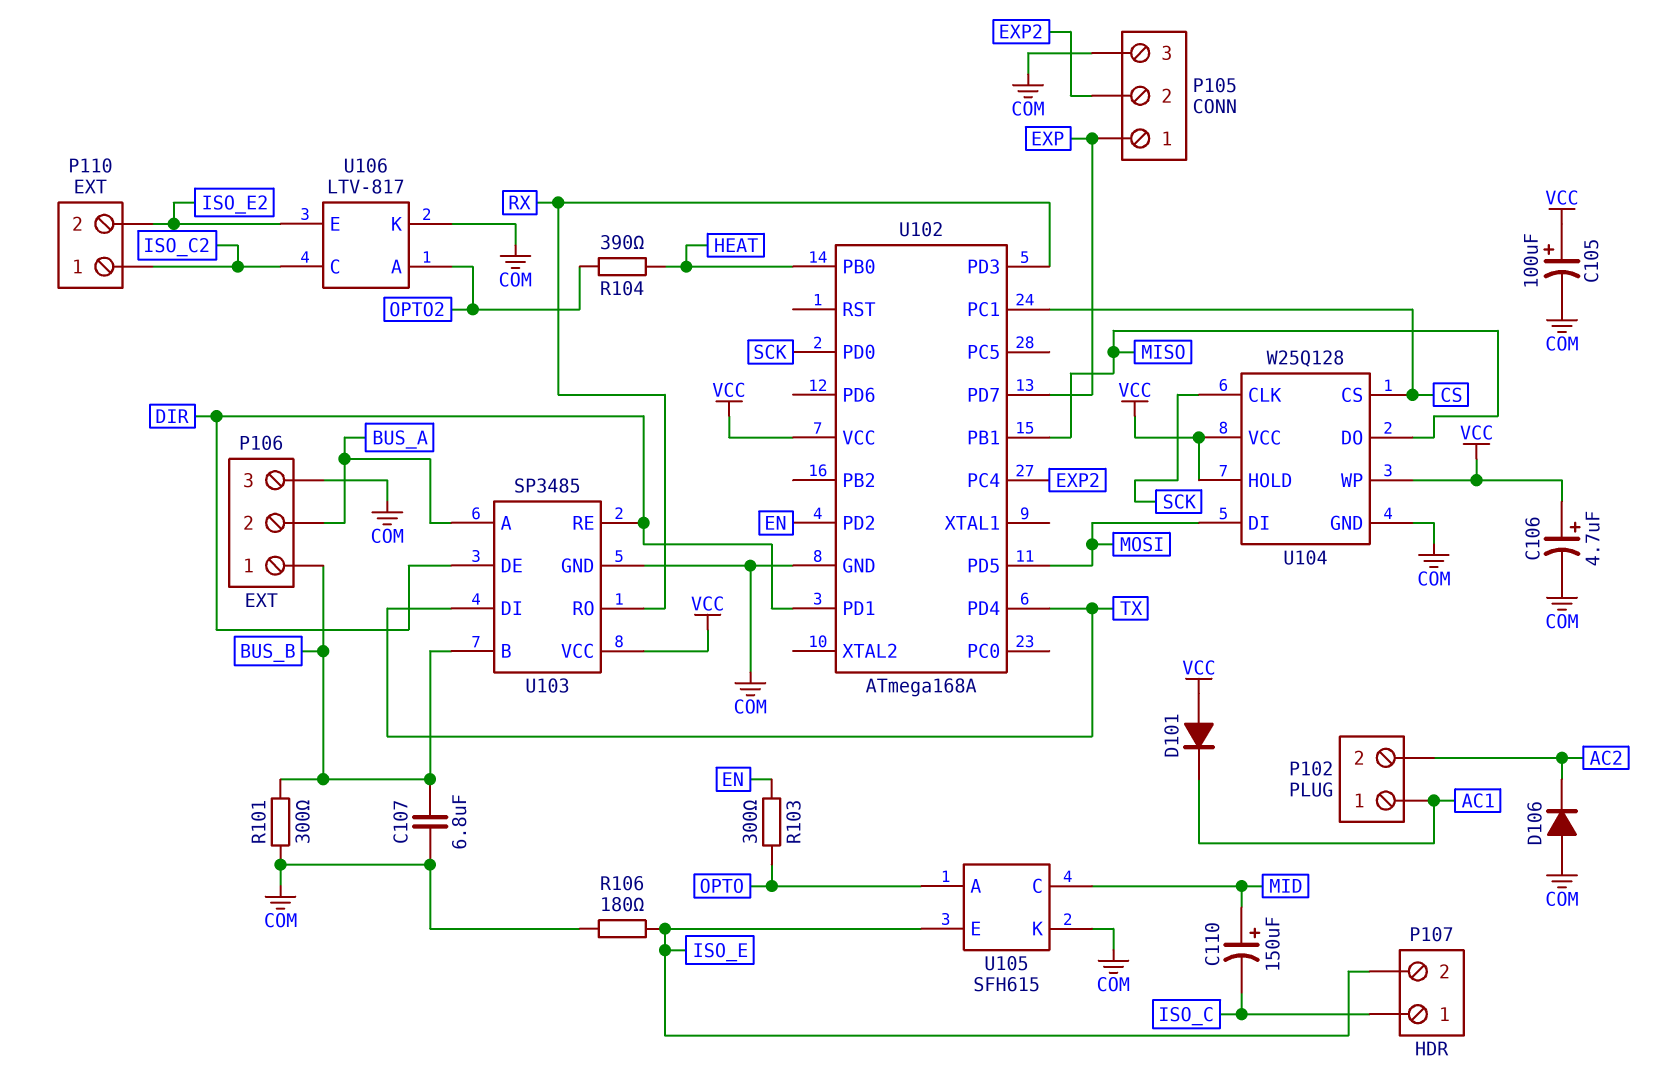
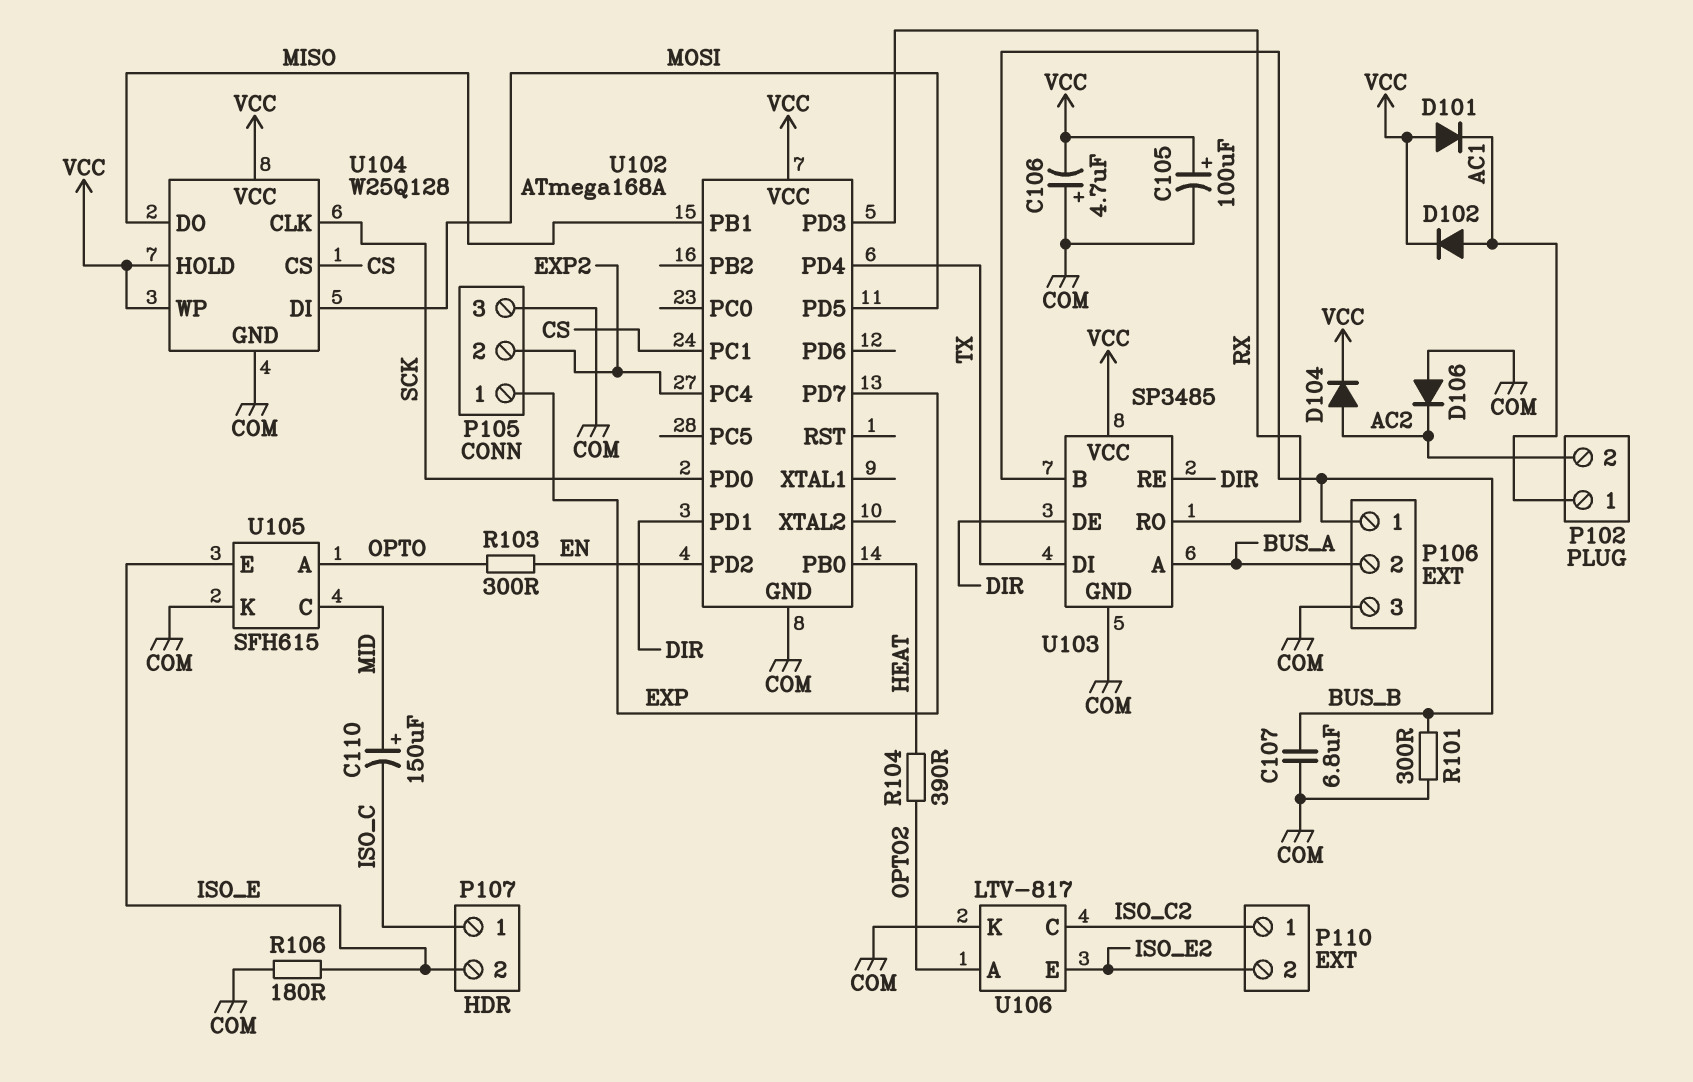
C106: 4.7uF (plus VCC, minus COM) -> 4.7uF (plus COM, minus VCC)
D102: none -> diode (A AC1, K VCC)
D104: none -> diode (A AC2, K VCC)

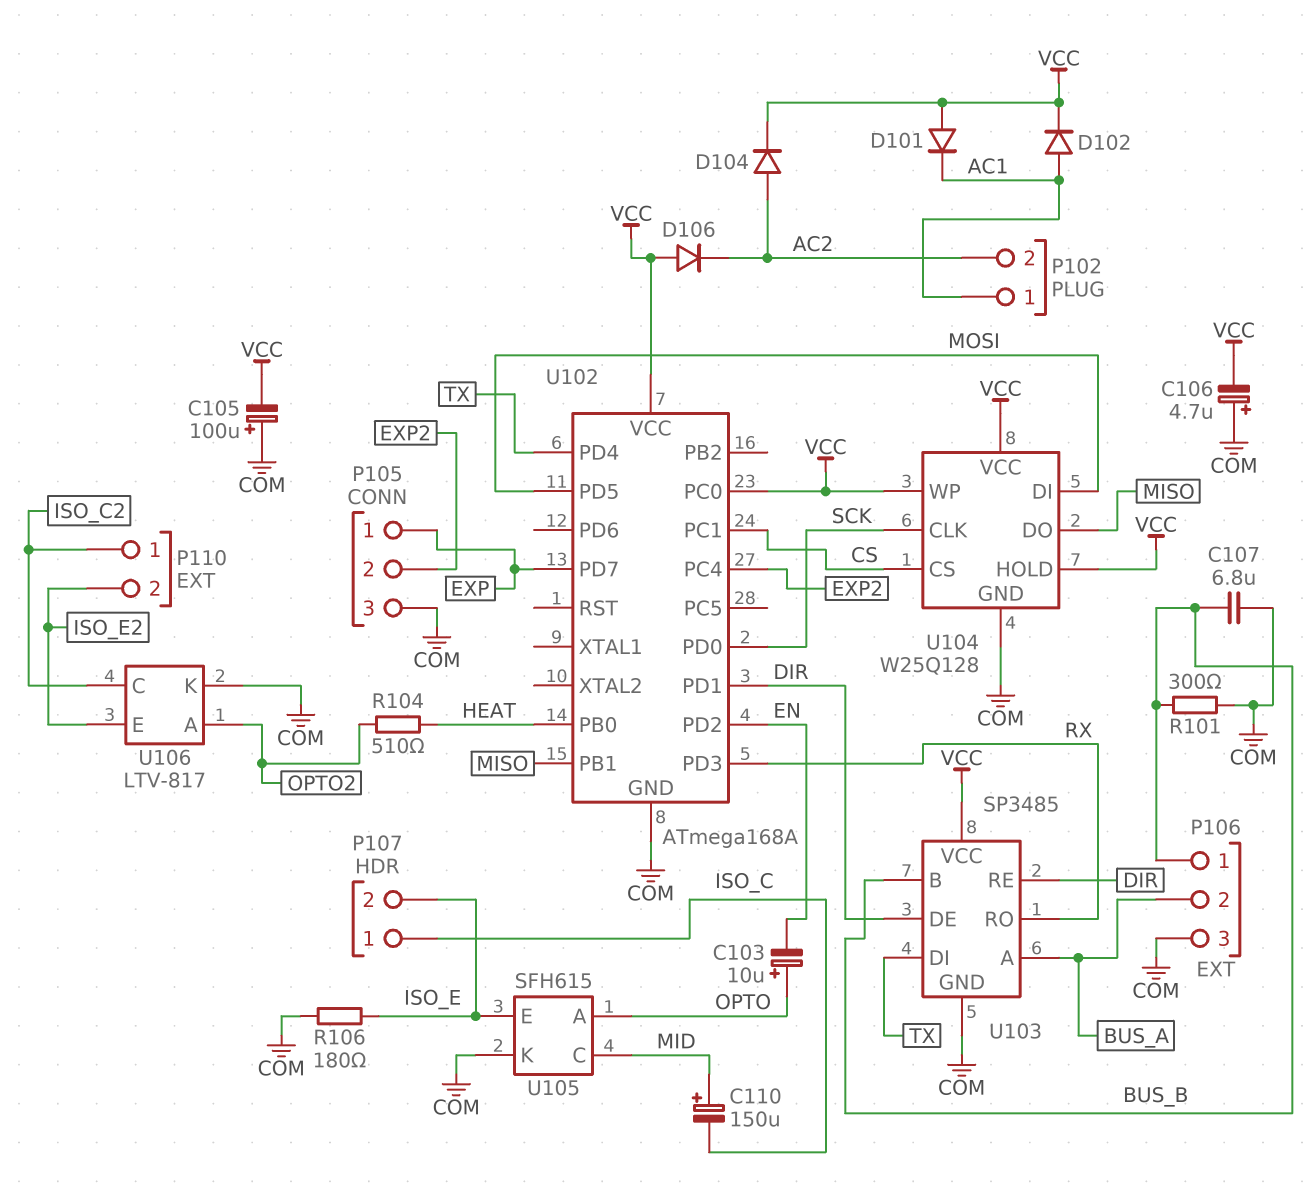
C103: none -> 10uF (plus OPTO, minus EN)
C105: 100uF (plus VCC, minus COM) -> 100uF (plus COM, minus VCC)
D106: diode (A COM, K AC2) -> diode (A VCC, K AC2)
R103: 300 (EN, OPTO) -> none
R104: 390 (HEAT, OPTO2) -> 510 (HEAT, OPTO2)
U102 pin PC0: none -> VCC

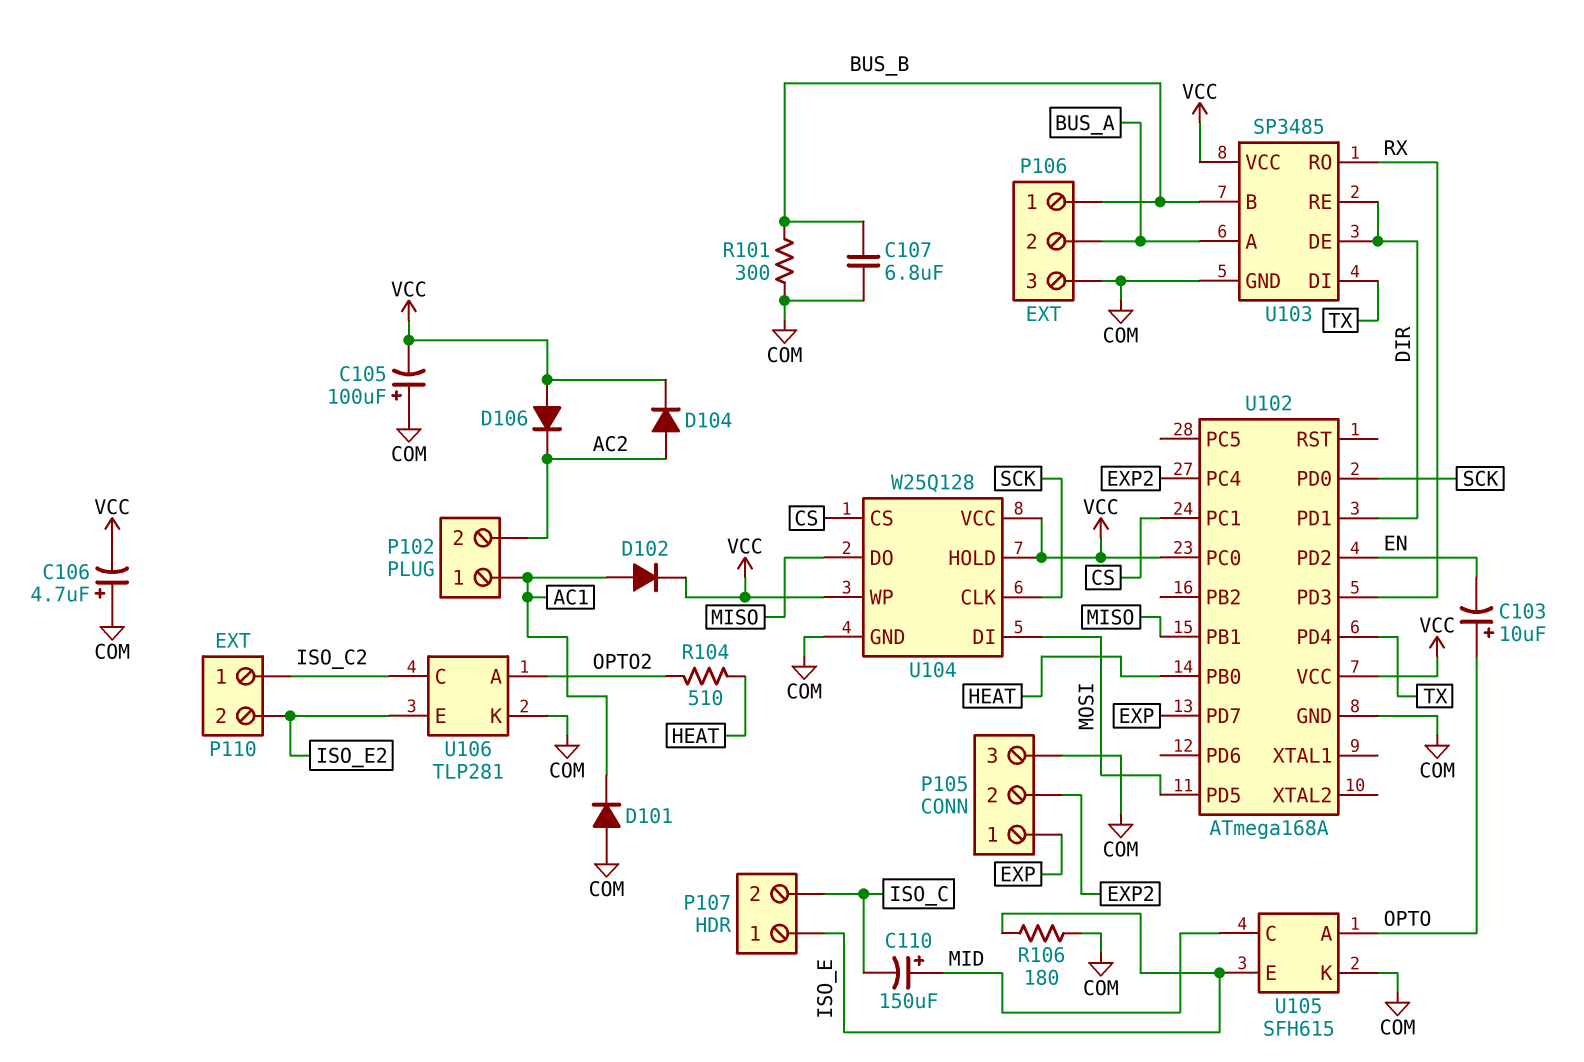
D101: diode (A VCC, K AC1) -> diode (A COM, K AC1)
P107 pin 1: ISO_C -> ISO_E
P107 pin 2: ISO_E -> ISO_C
U106: LTV-817 -> TLP281

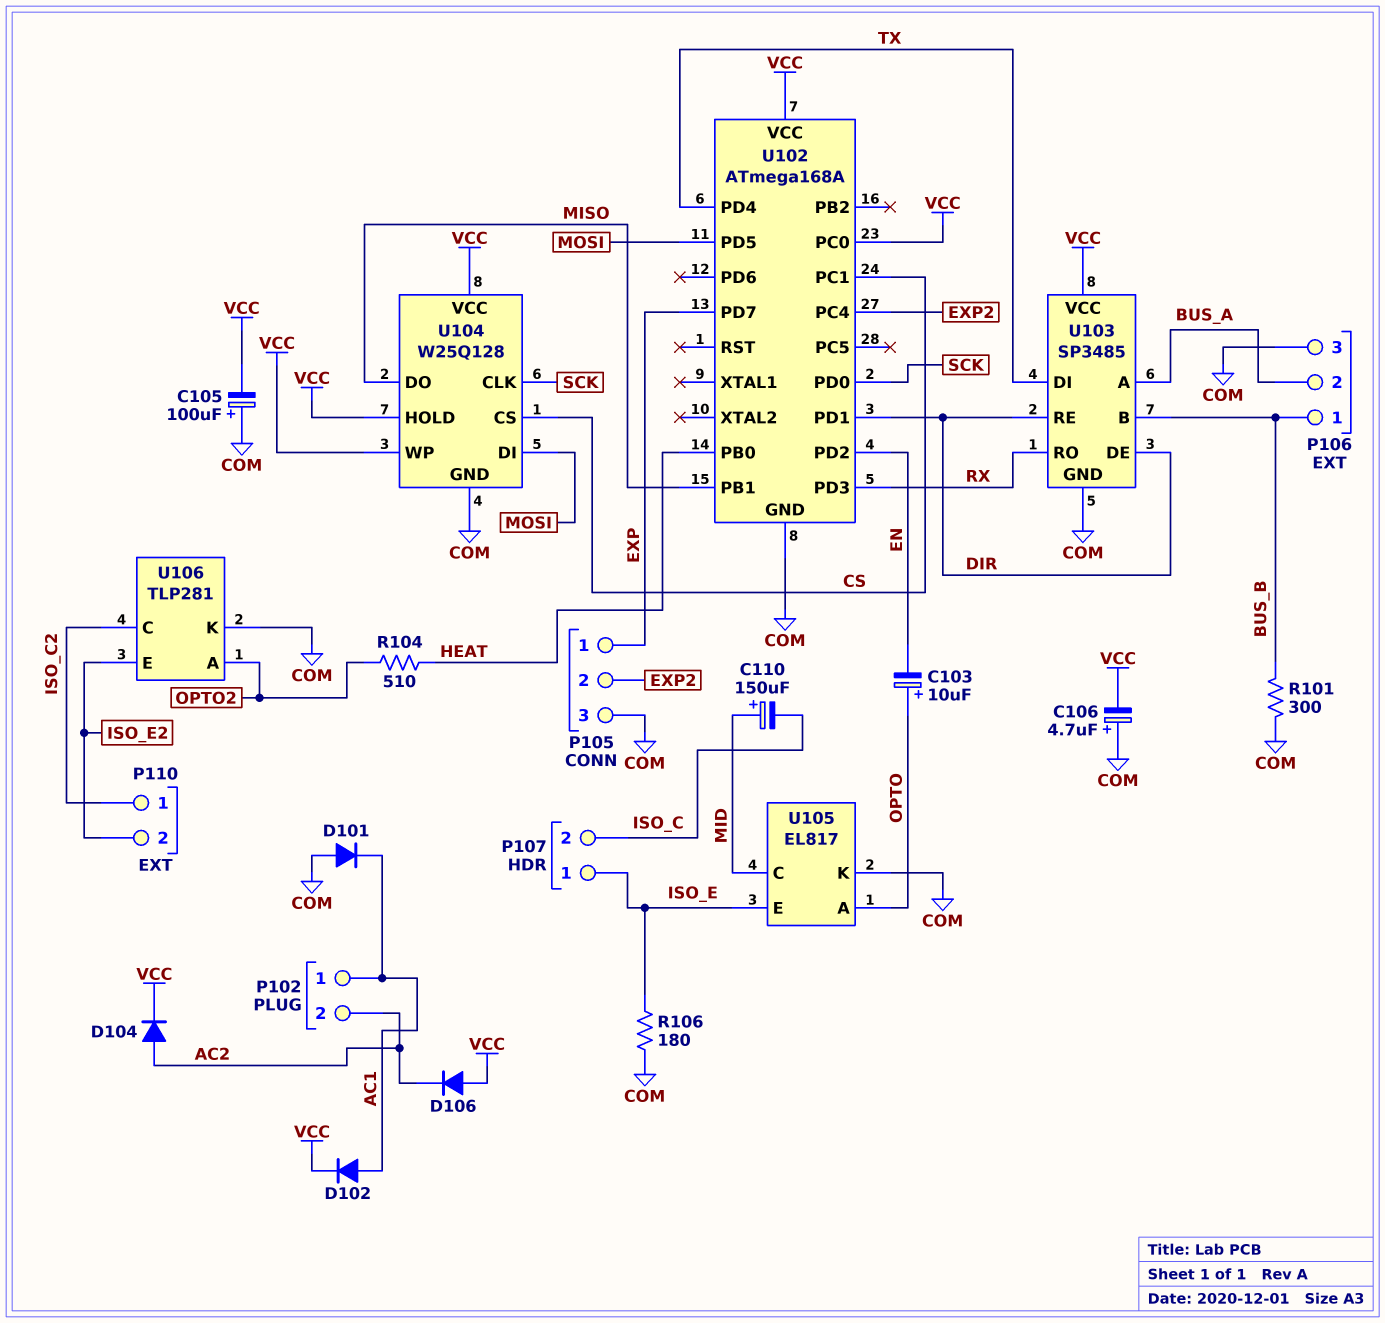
C107: 6.8uF (BUS_B, COM) -> none
U105: SFH615 -> EL817

